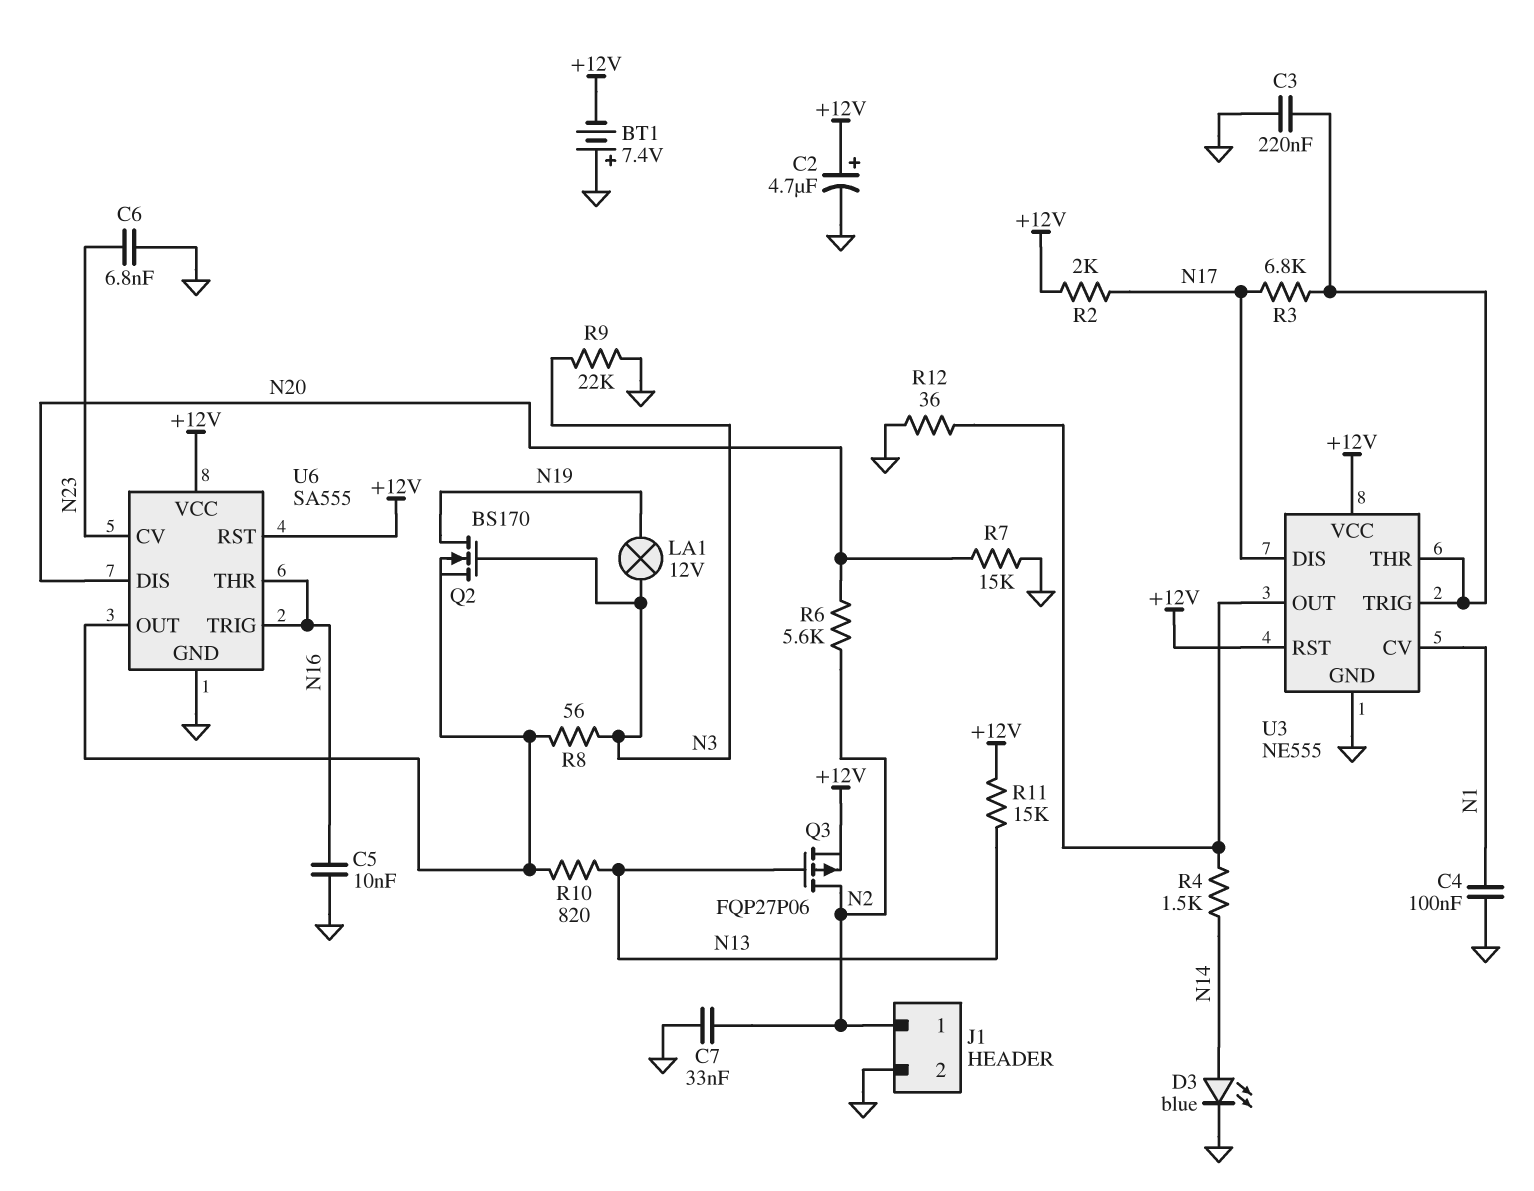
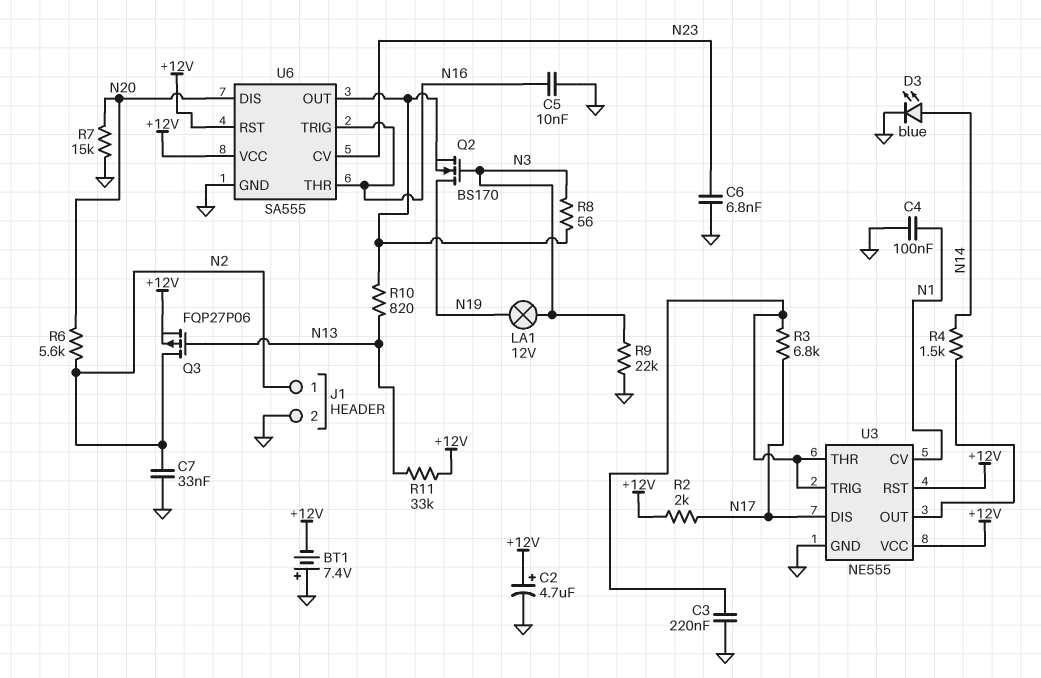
R11: 15k (+12V, N13) -> 33k (+12V, N13)
R12: 36 (GND, U3/OUT) -> none

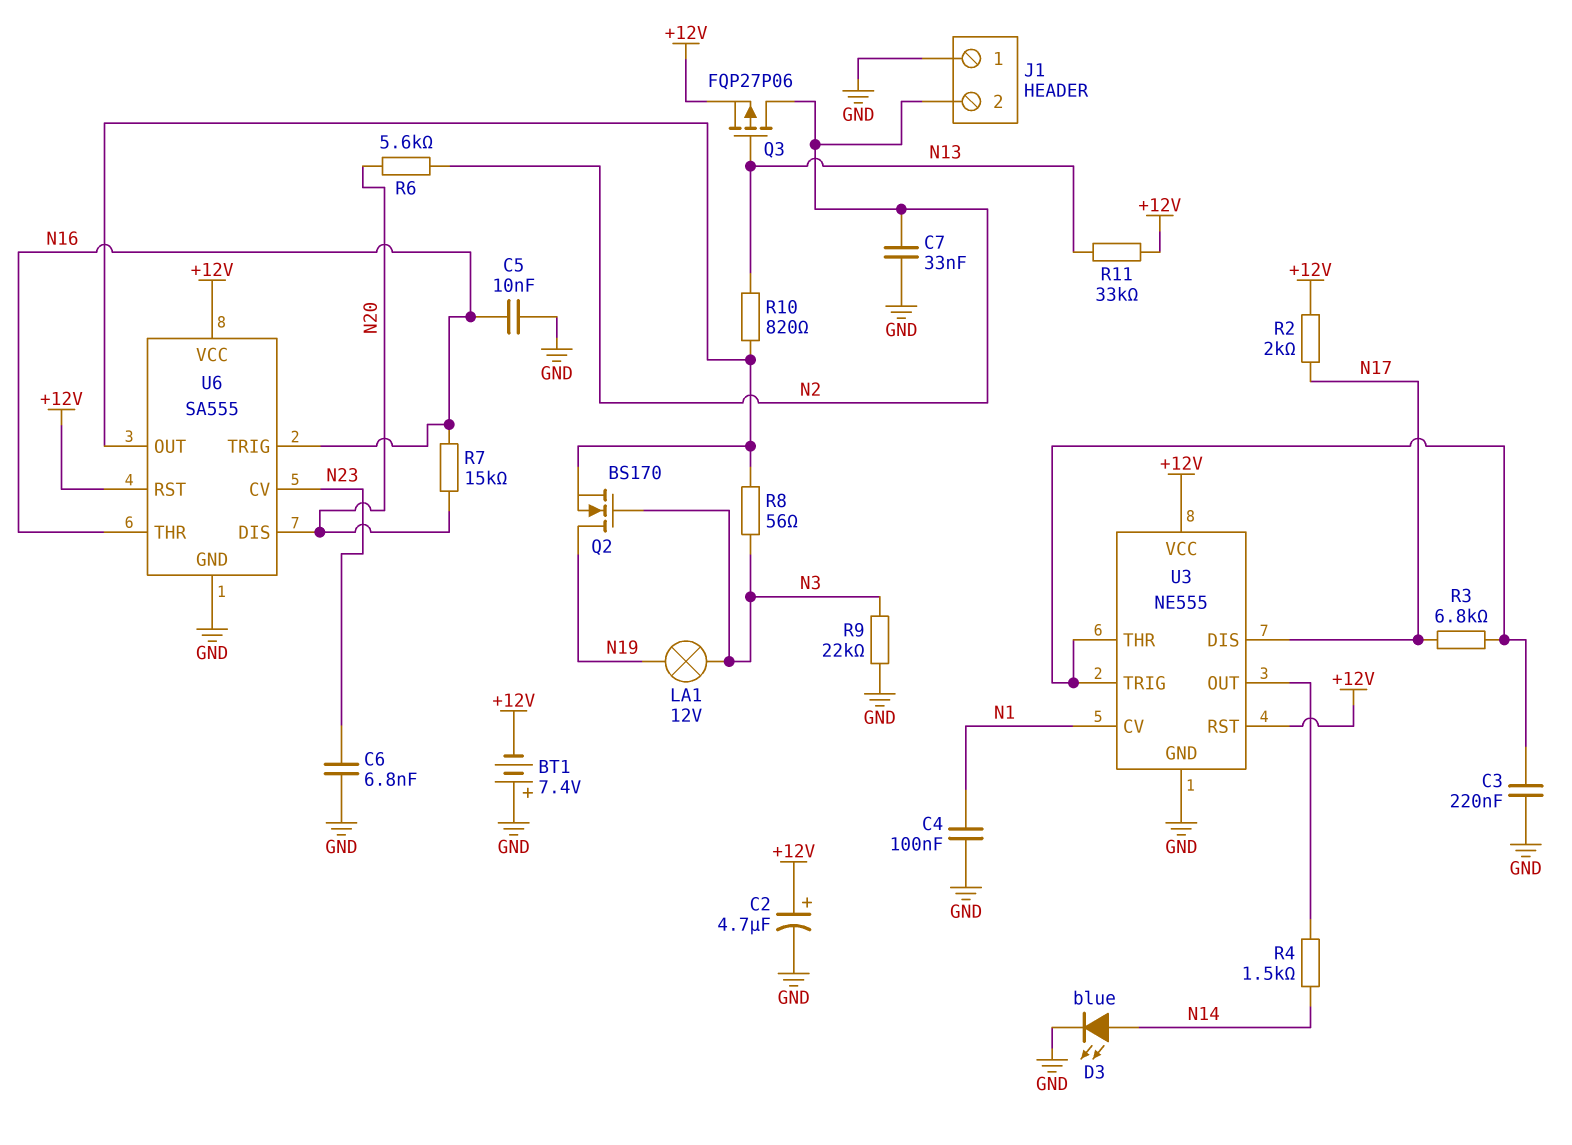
J1 pin 1: N2 -> GND
J1 pin 2: GND -> N2
R7: 15k (GND, N20) -> 15k (N16, N20)

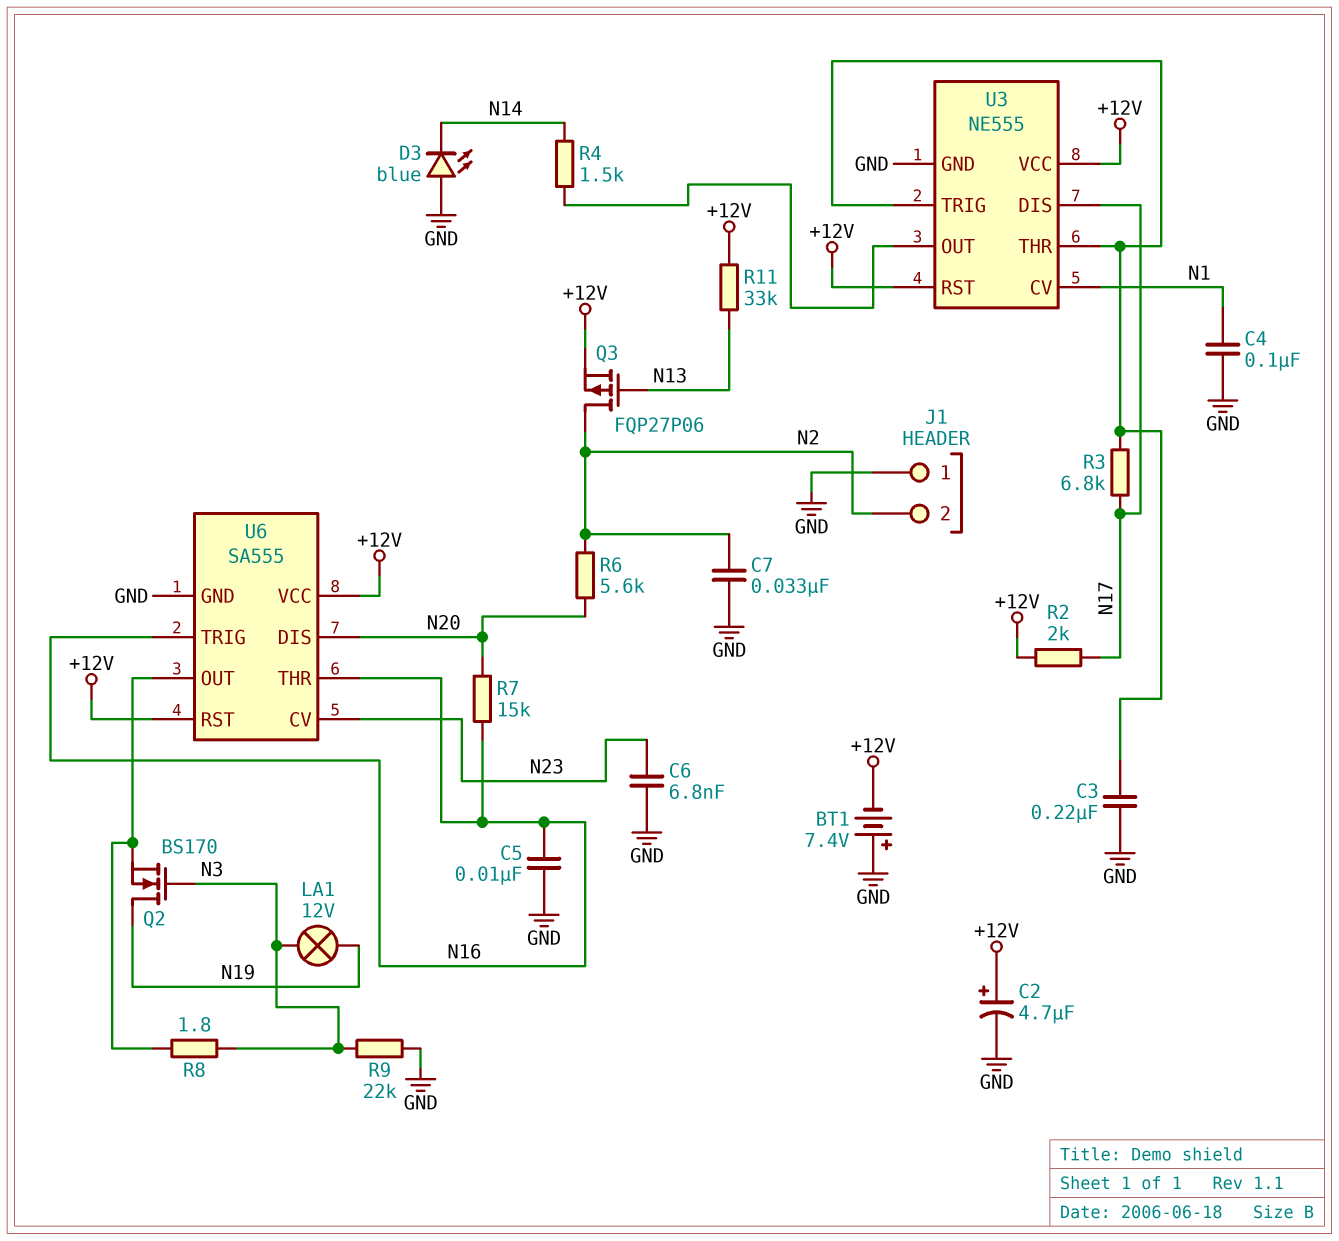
D3: LED blue (A N14, K GND) -> LED blue (A GND, K N14)
R8: 56 (N3, U6/OUT) -> 1.8 (N3, U6/OUT)
R10: 820 (N13, U6/OUT) -> none

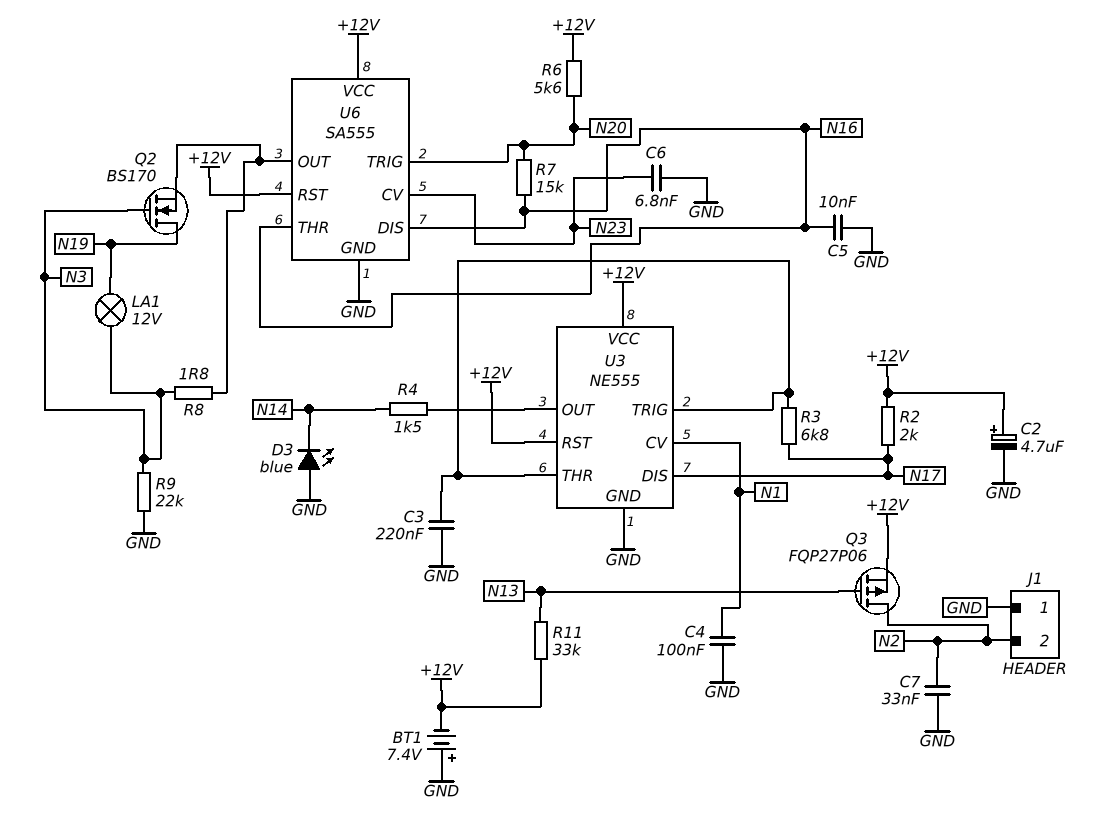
R6: 5.6k (N2, N20) -> 5.6k (+12V, N20)
U6 pin DIS: N20 -> N16
U6 pin TRIG: N16 -> N20

